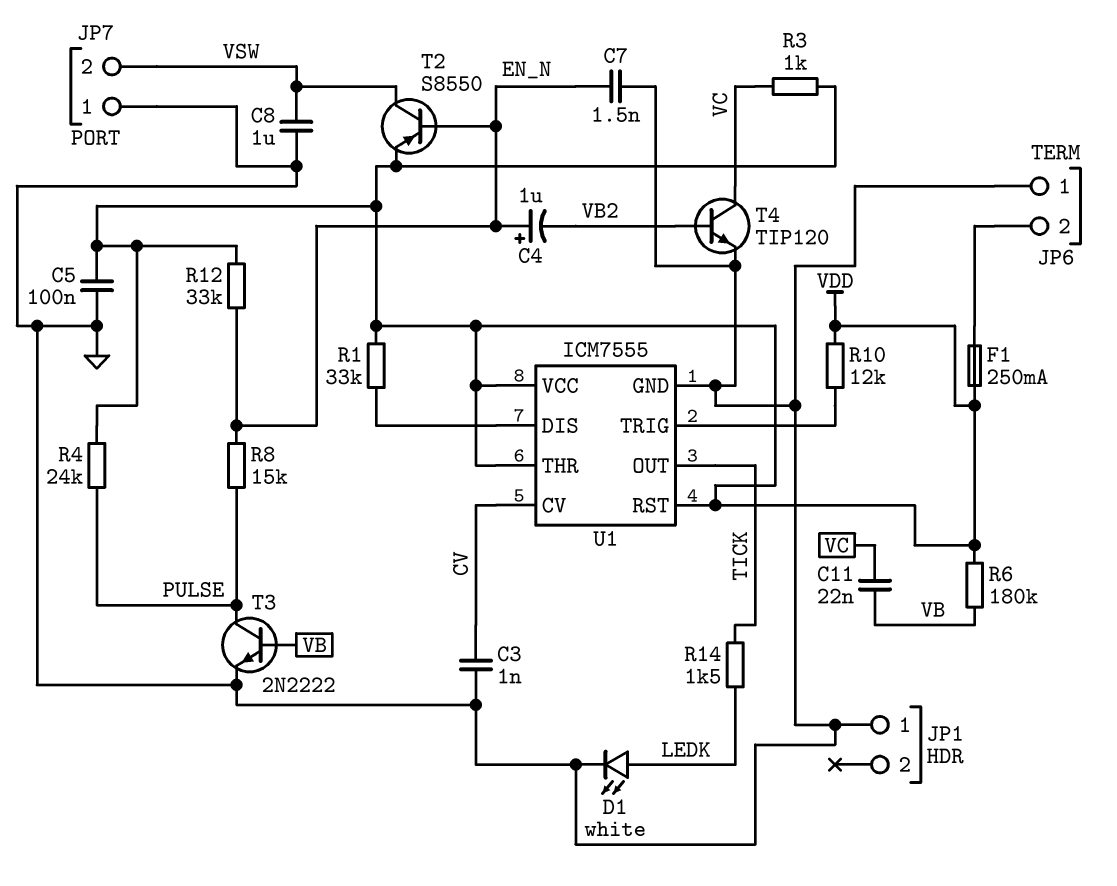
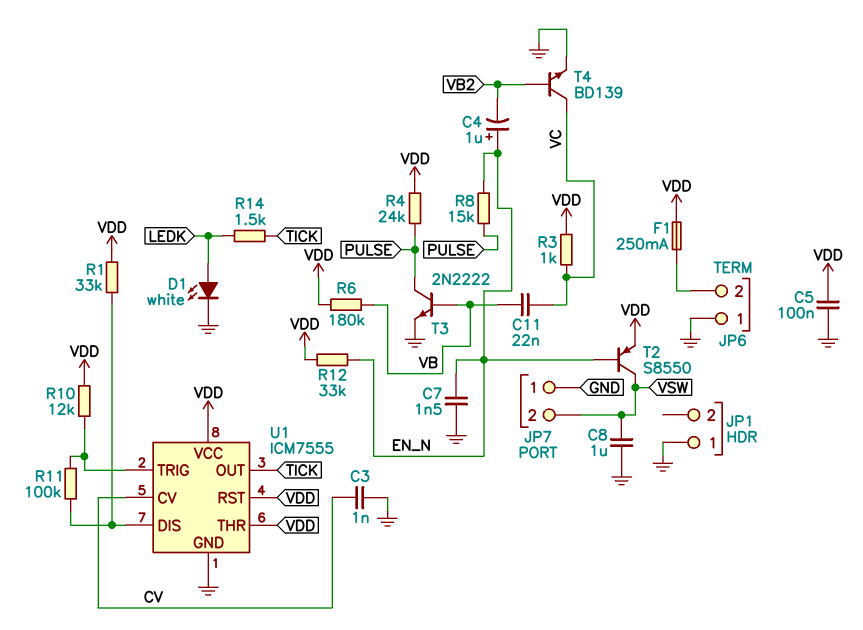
R11: none -> 100k (U1/DIS, U1/TRIG)
T4: NPN TIP120 (B VB2, C VC, E GND) -> NPN BD139 (B VB2, C VC, E GND)

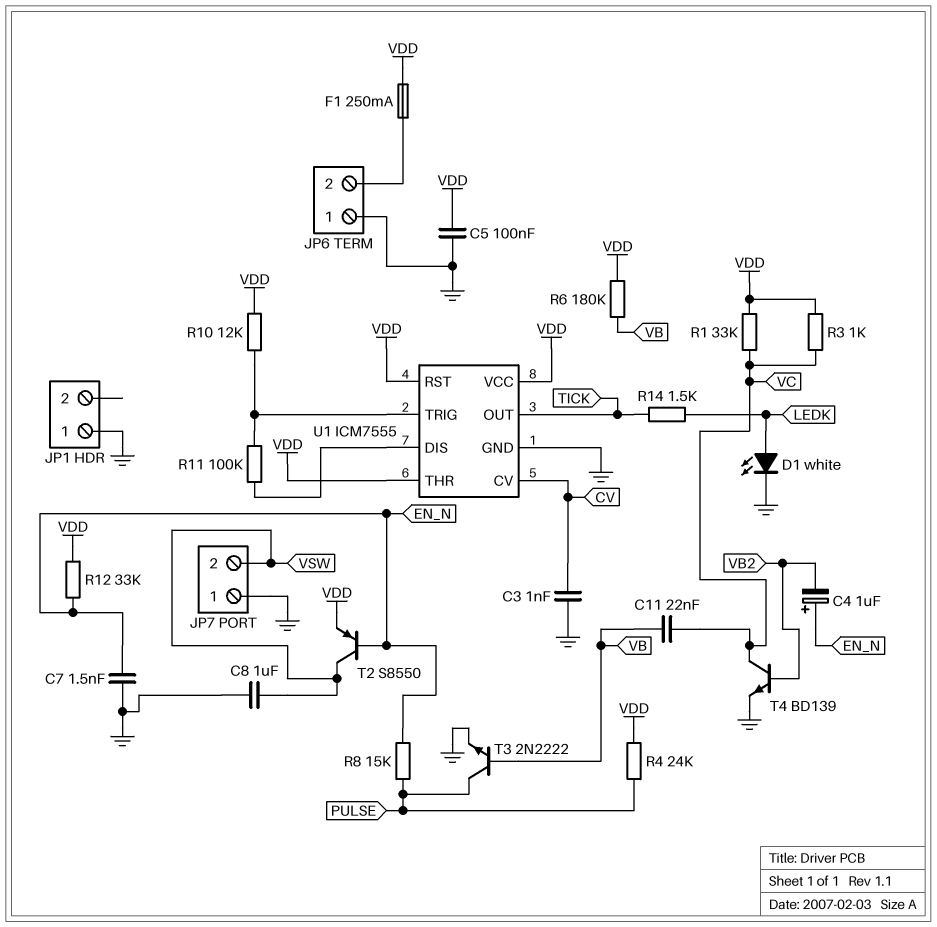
R1: 33k (U1/DIS, VDD) -> 33k (VC, VDD)

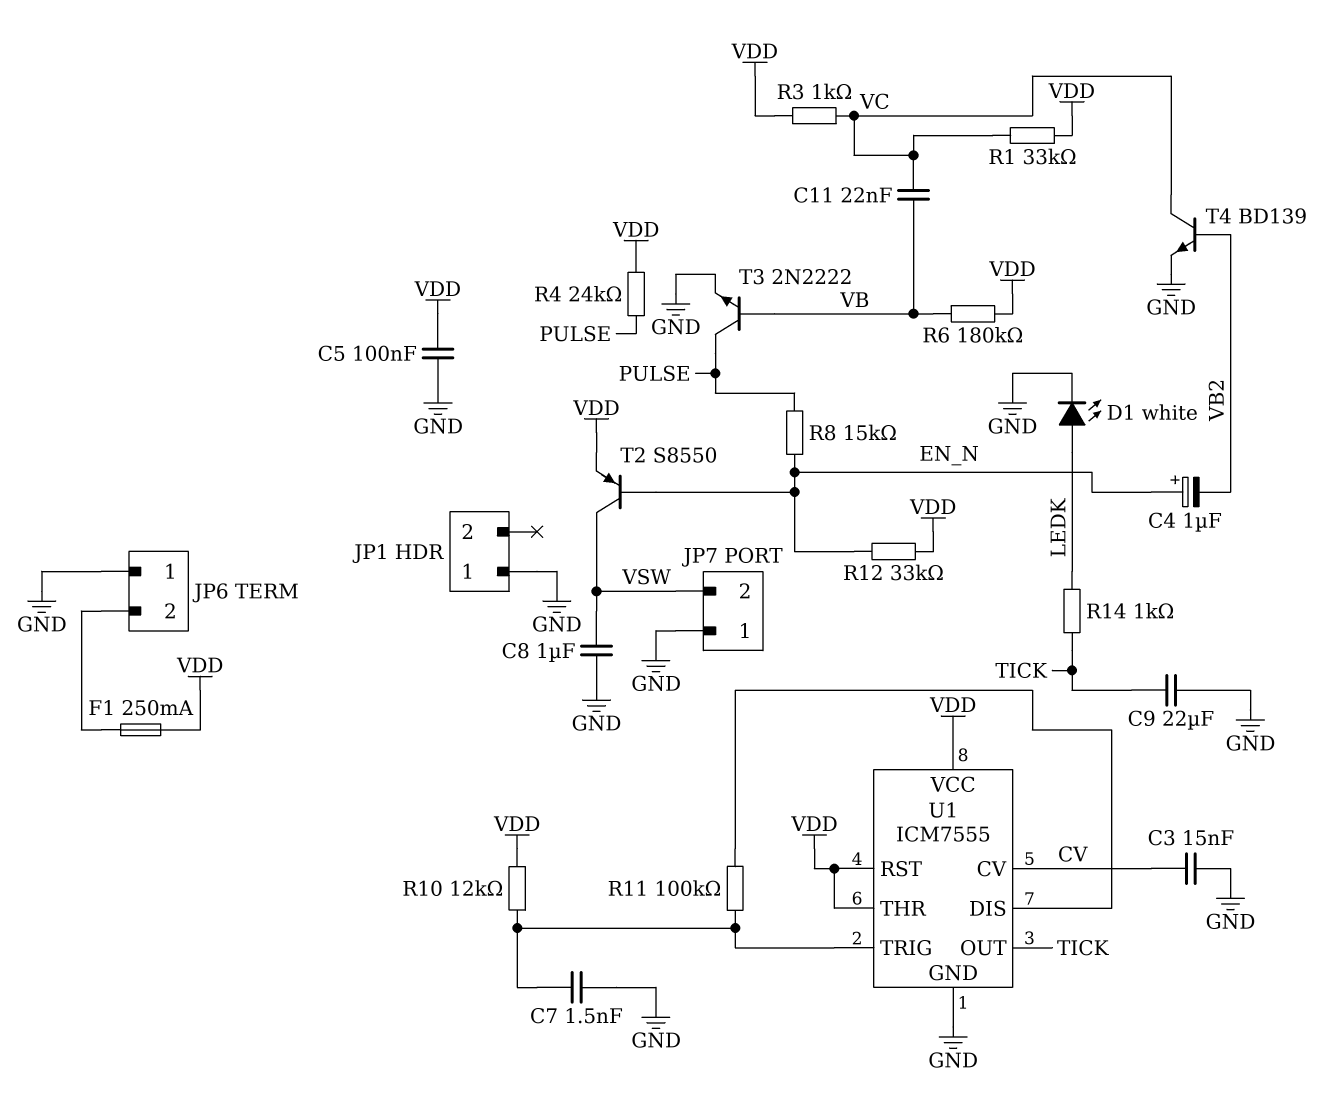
C3: 1nF (CV, GND) -> 15nF (CV, GND)
C7: 1.5nF (EN_N, GND) -> 1.5nF (GND, U1/TRIG)
C9: none -> 22uF (GND, TICK)
R14: 1.5k (LEDK, TICK) -> 1k (LEDK, TICK)

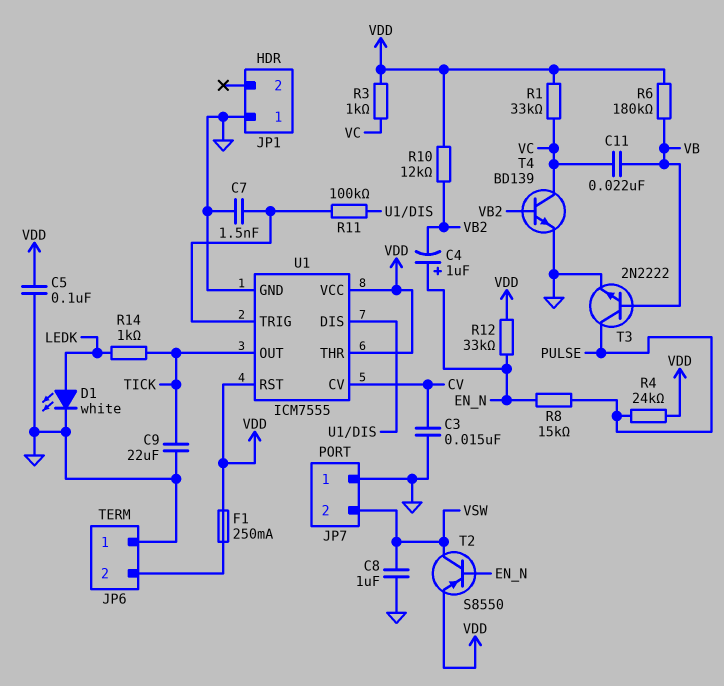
R10: 12k (U1/TRIG, VDD) -> 12k (VB2, VDD)

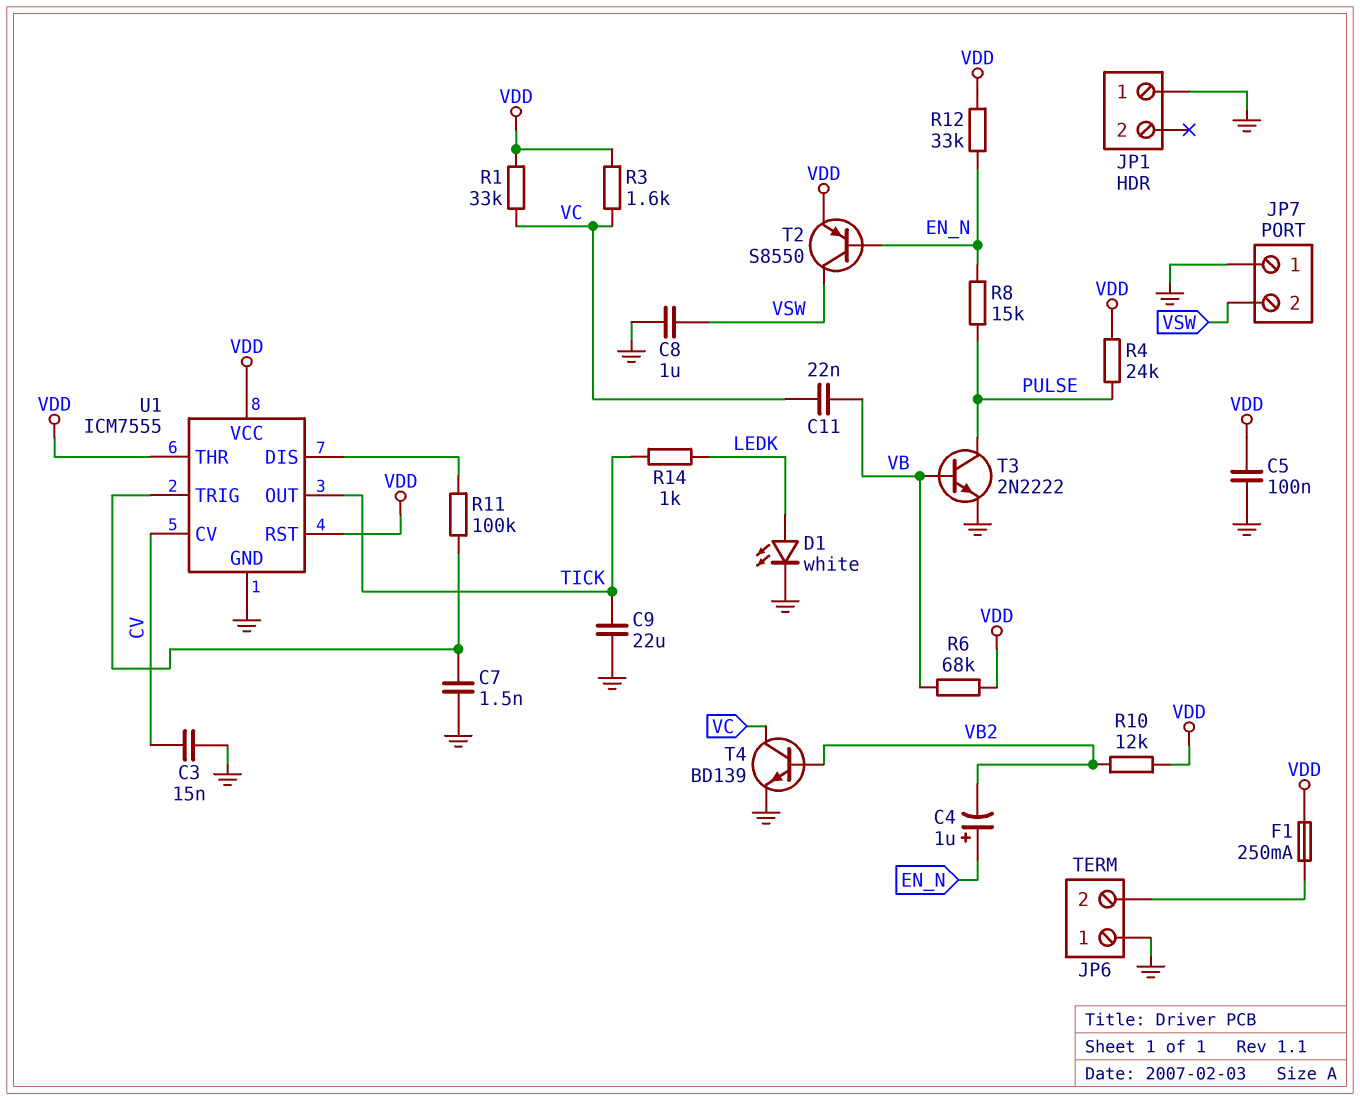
R3: 1k (VC, VDD) -> 1.6k (VC, VDD)
R6: 180k (VB, VDD) -> 68k (VB, VDD)

